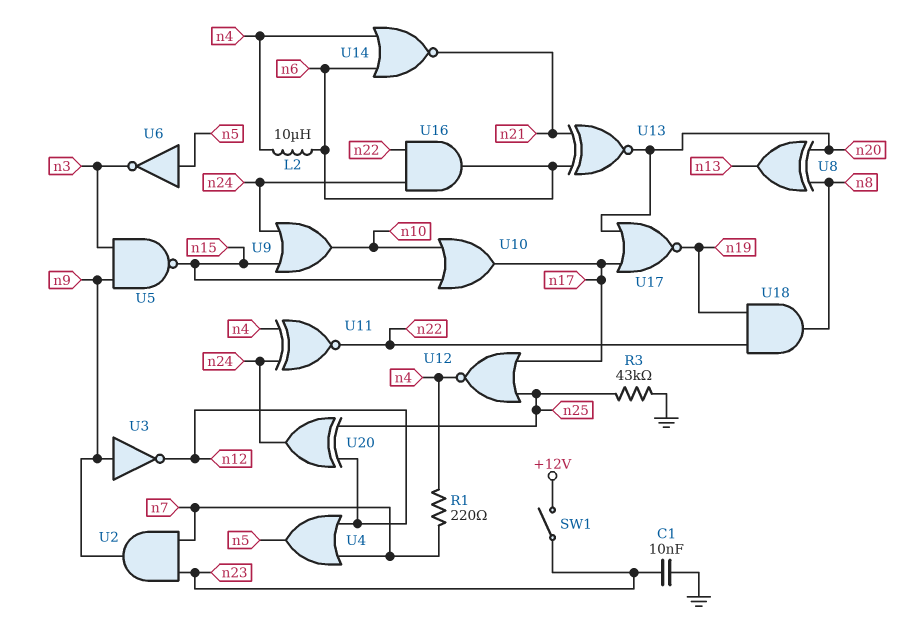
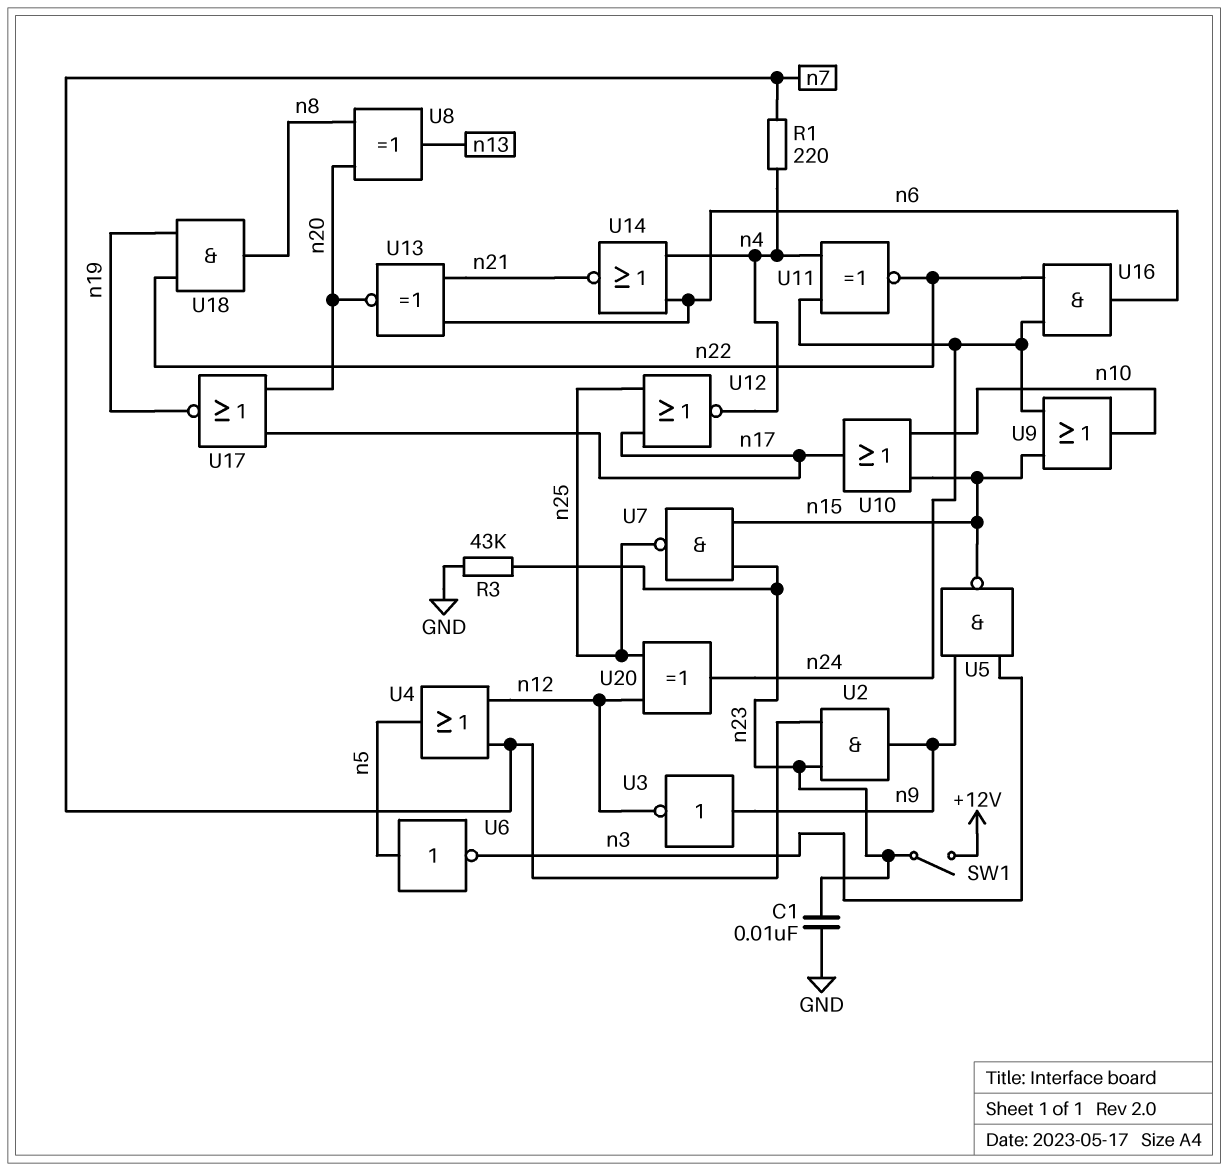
L2: 10uH (n4, n6) -> none
R3: 43k (GND, n25) -> 43k (GND, n23)
U7: none -> NAND (in n15, in n23, out n25)

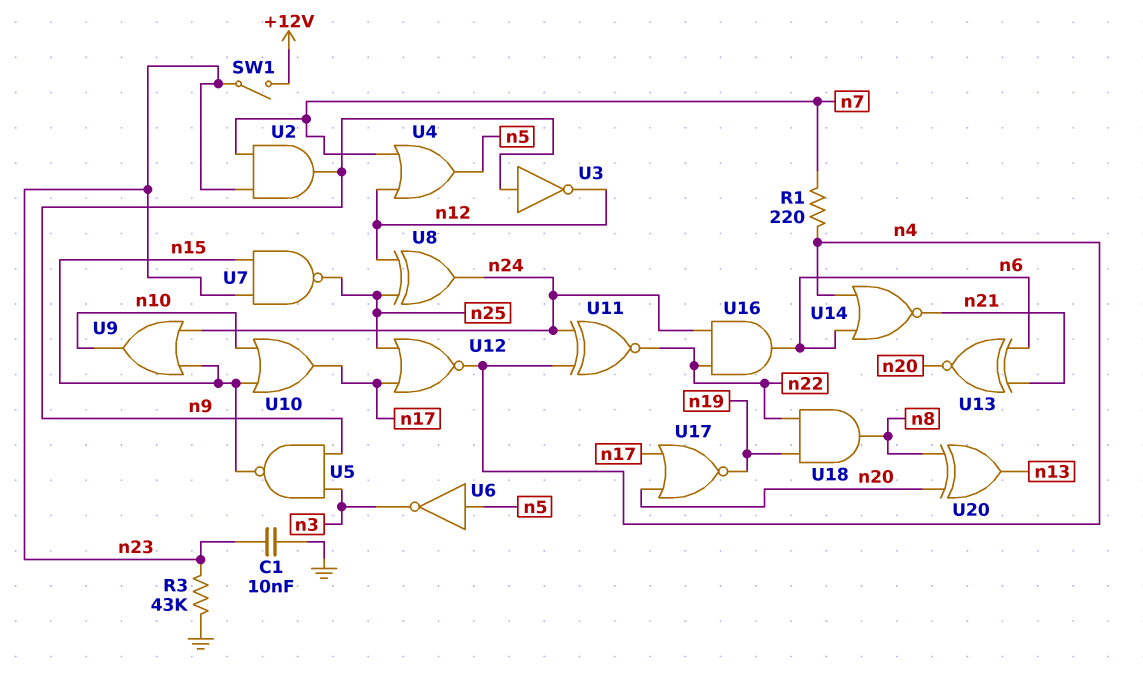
U8: XOR (in n8, in n20, out n13) -> XOR (in n12, in n25, out n24)
U20: XOR (in n12, in n25, out n24) -> XOR (in n8, in n20, out n13)

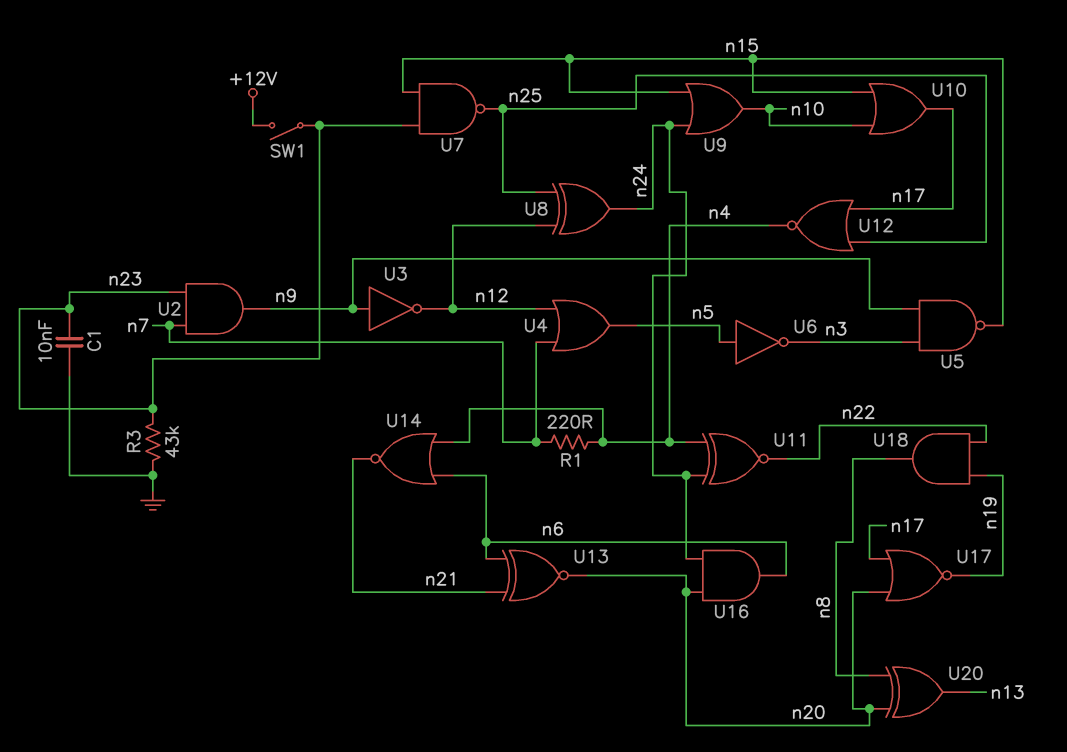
U16: AND (in n22, in n24, out n6) -> AND (in n20, in n24, out n6)

